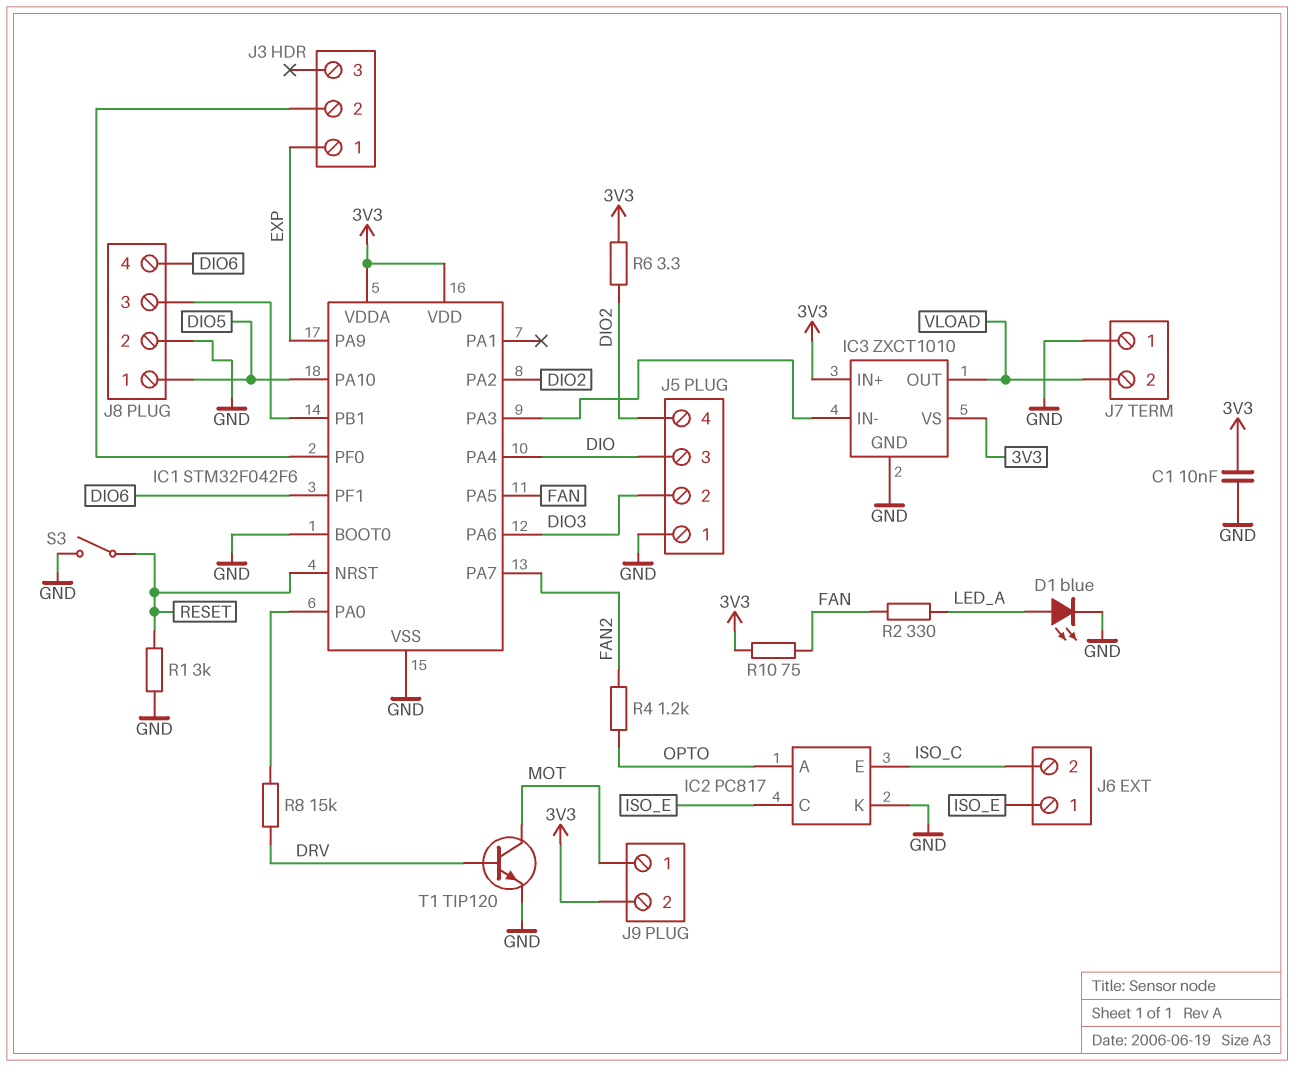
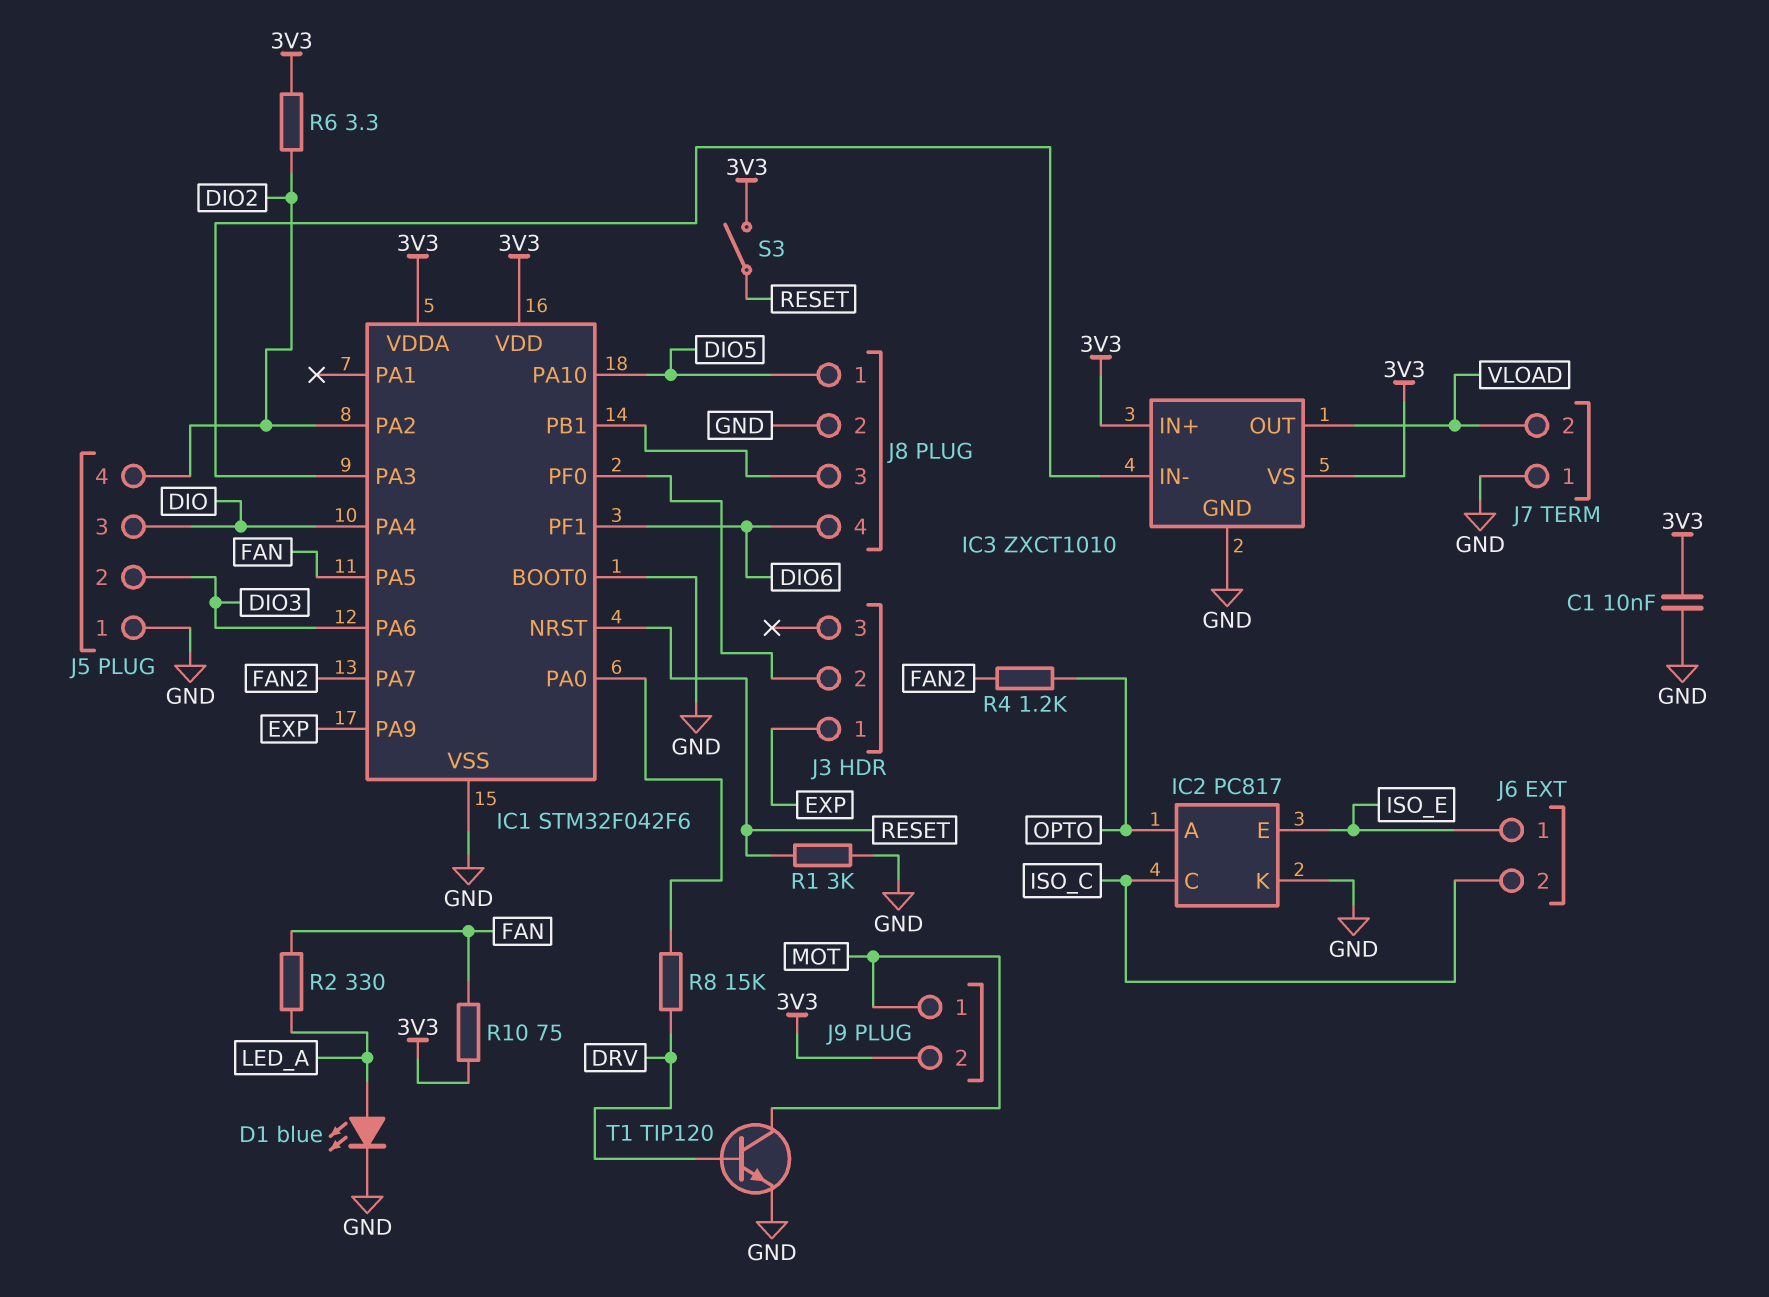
IC2 pin C: ISO_E -> ISO_C
IC2 pin E: ISO_C -> ISO_E
S3: switch (GND, RESET) -> switch (3V3, RESET)

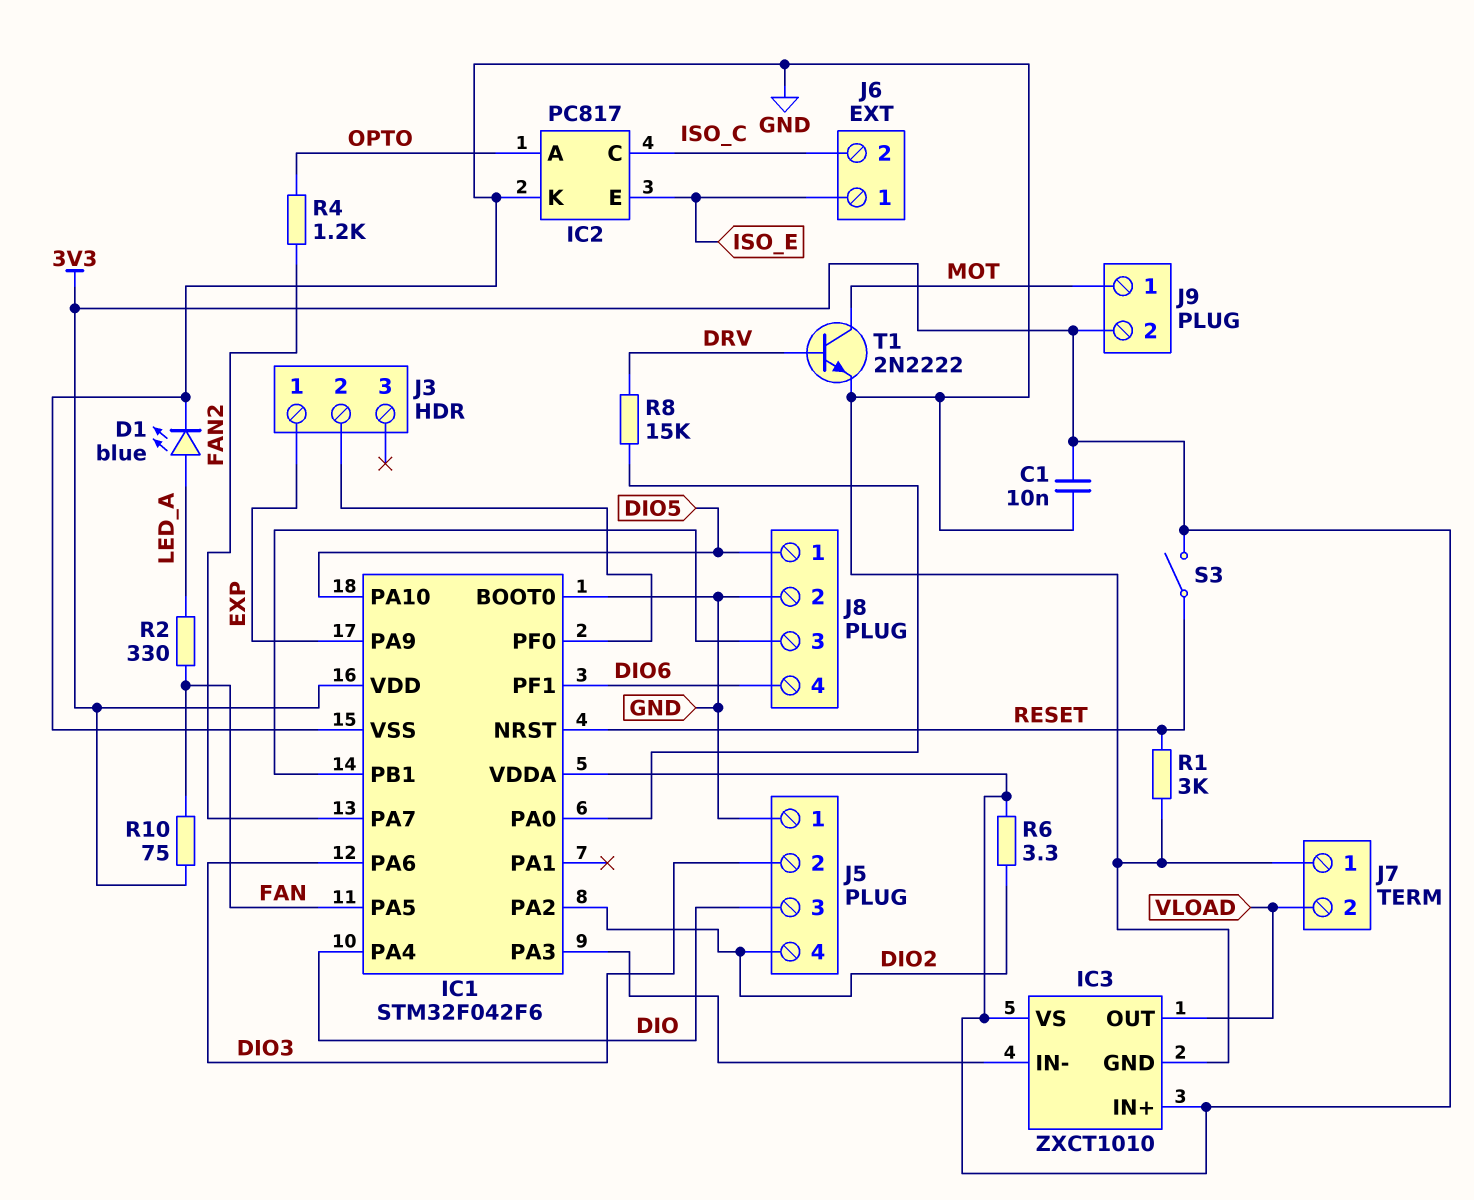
T1: NPN TIP120 (B DRV, C MOT, E GND) -> NPN 2N2222 (B DRV, C MOT, E GND)

